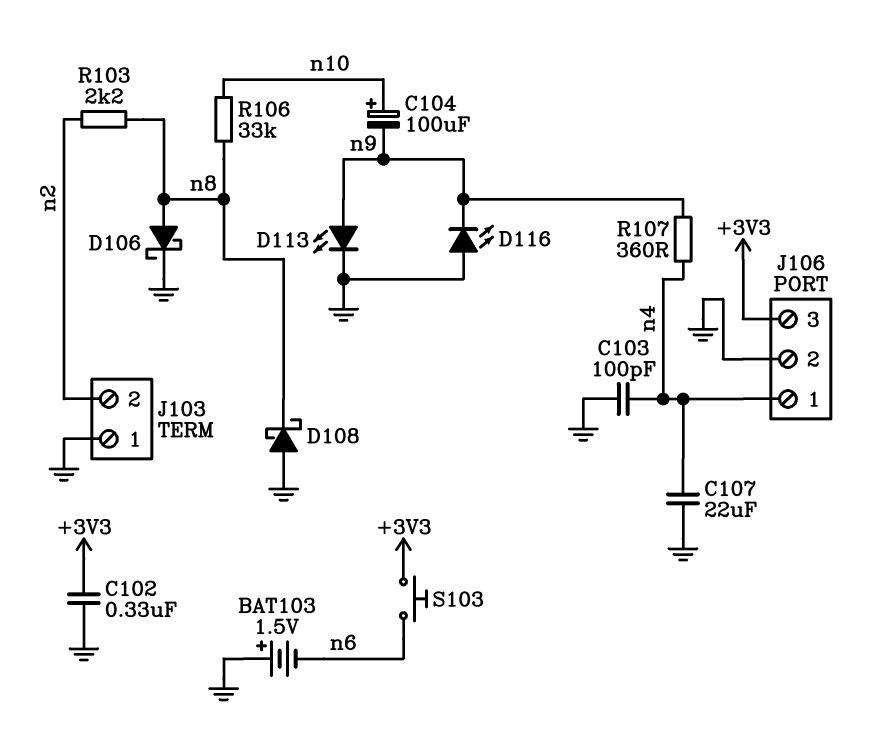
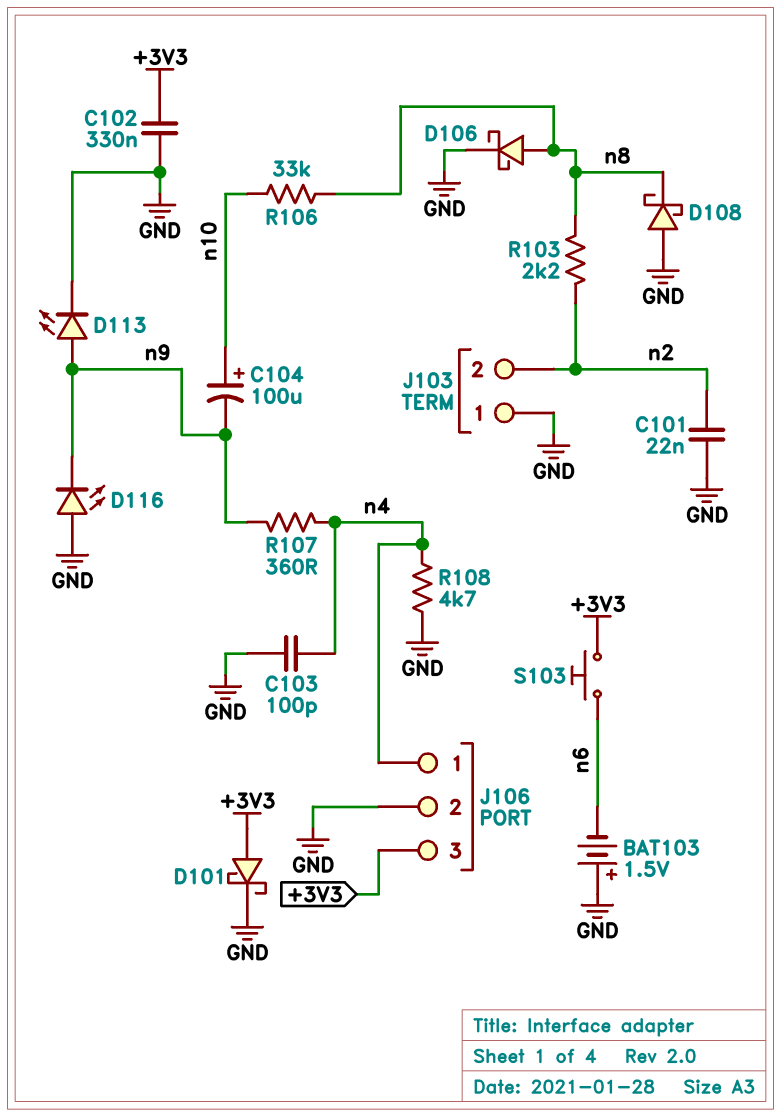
C101: none -> 22nF (GND, n2)
C107: 22uF (GND, n4) -> none
D101: none -> schottky (A +3V3, K GND)
R108: none -> 4.7k (GND, n4)

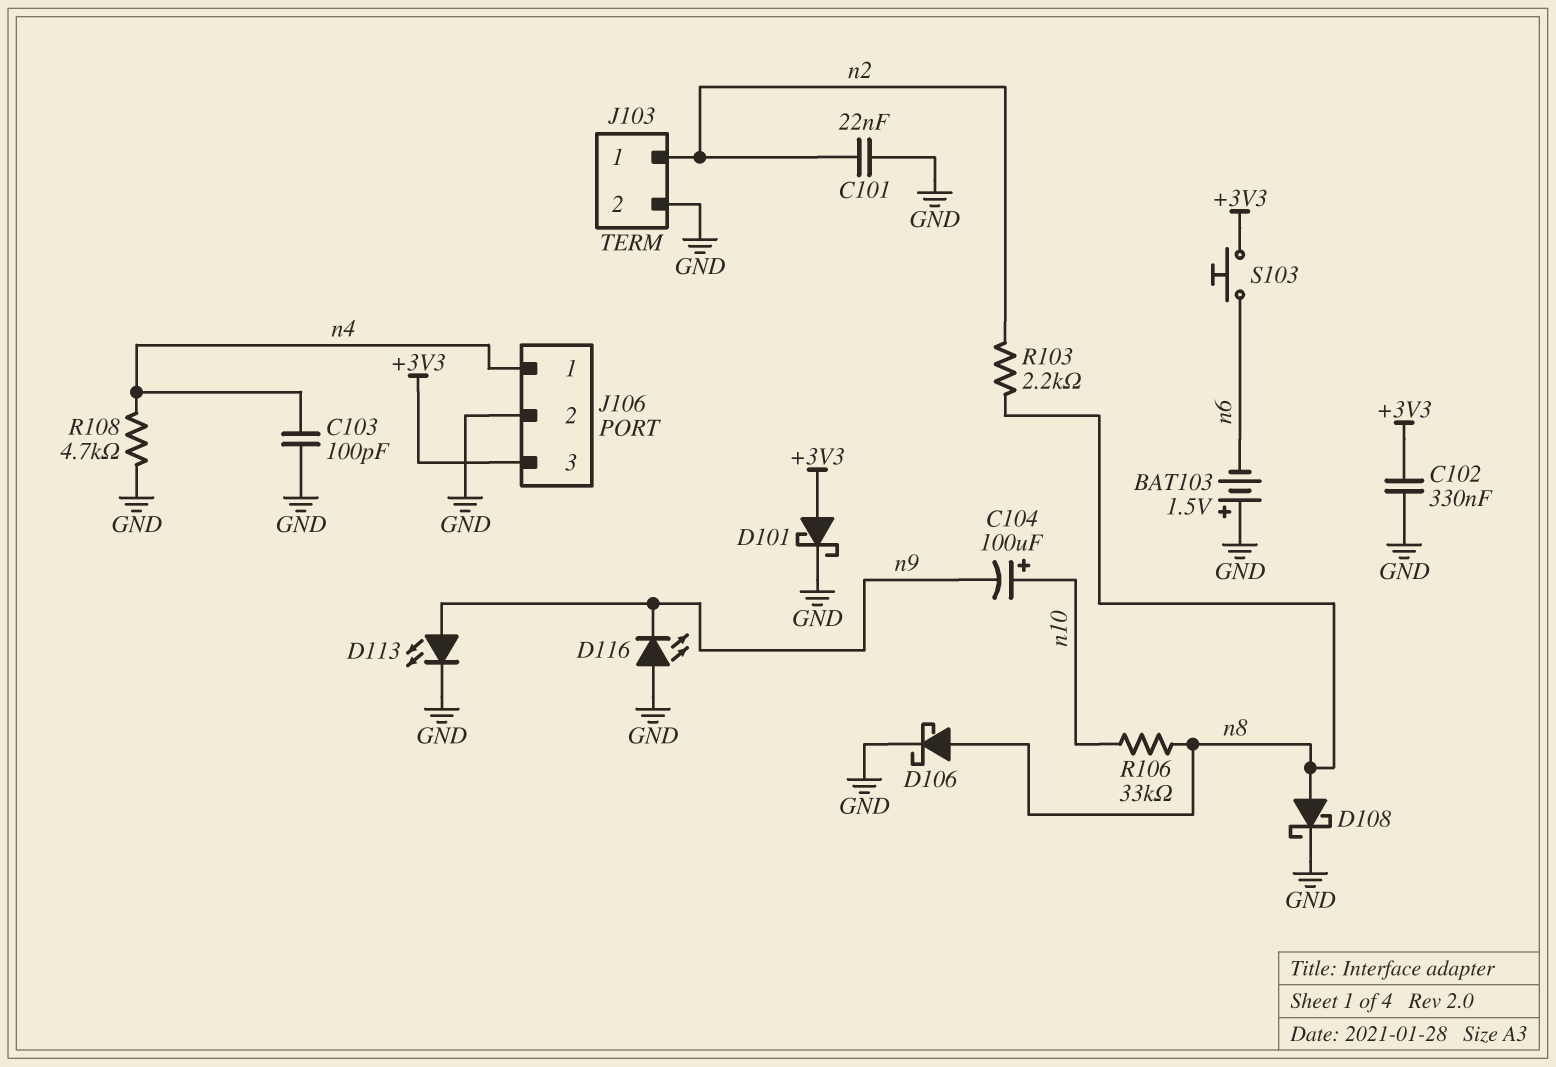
D108: schottky (A GND, K n8) -> schottky (A n8, K GND)
J103 pin 1: GND -> n2
J103 pin 2: n2 -> GND
R107: 360 (n4, n9) -> none

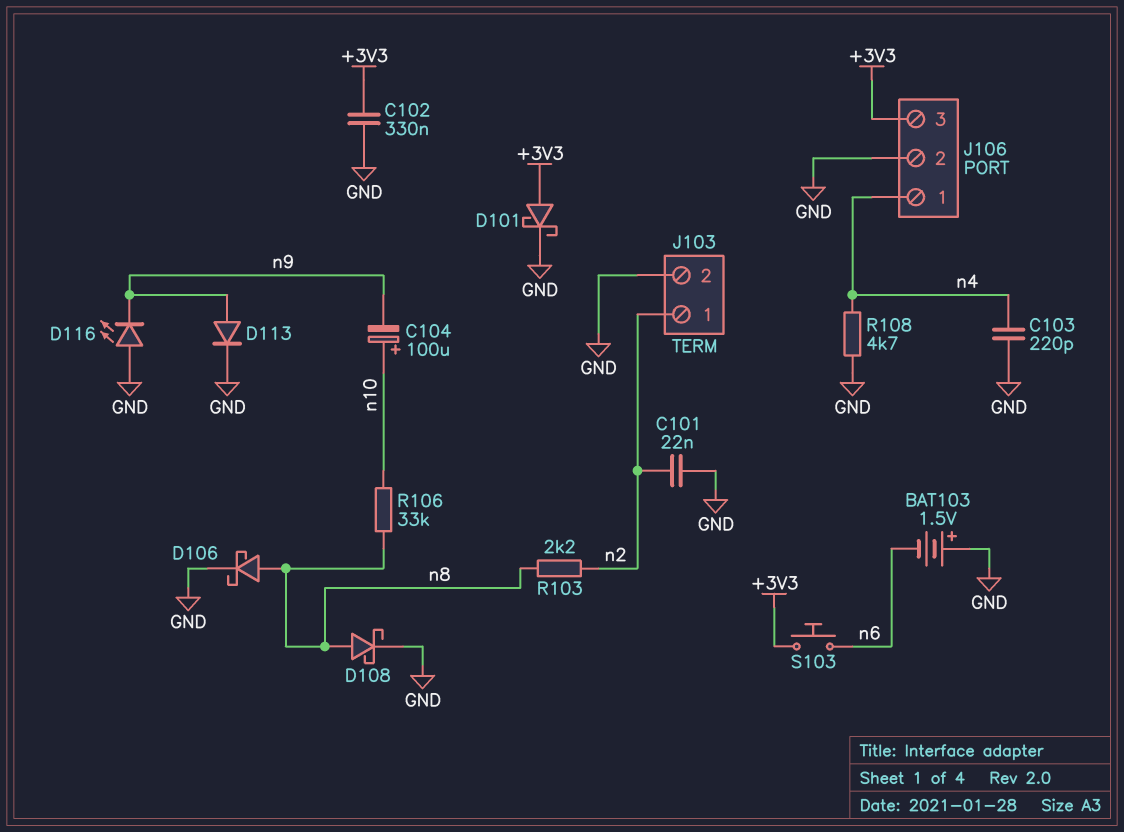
C103: 100pF (GND, n4) -> 220pF (GND, n4)
D113: LED (A n9, K GND) -> diode (A n9, K GND)

